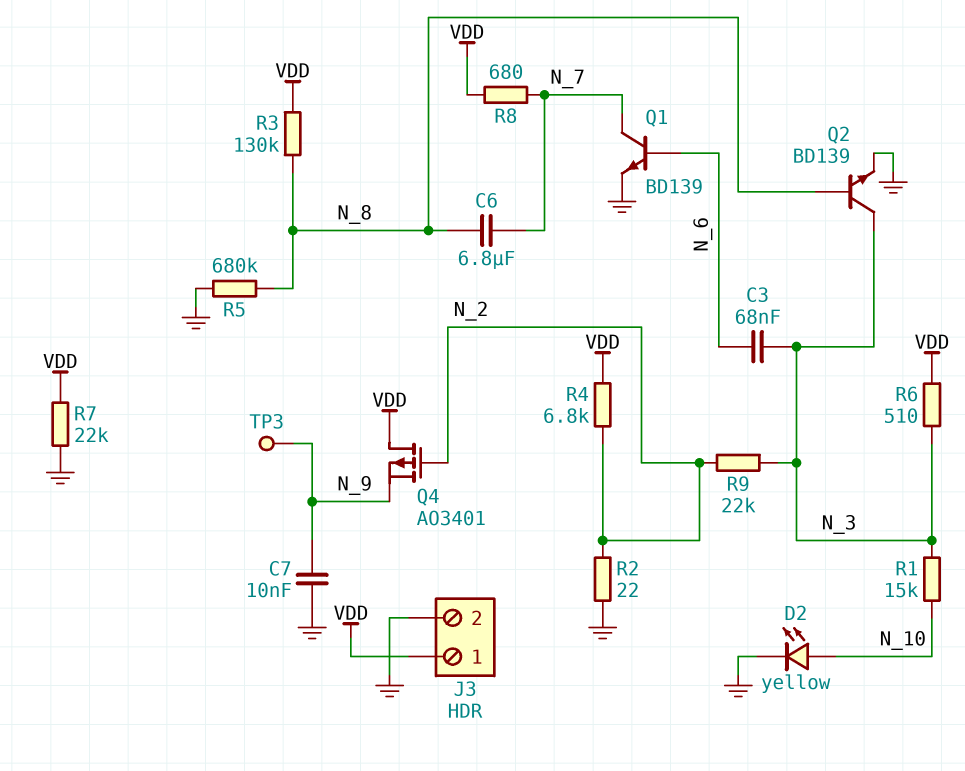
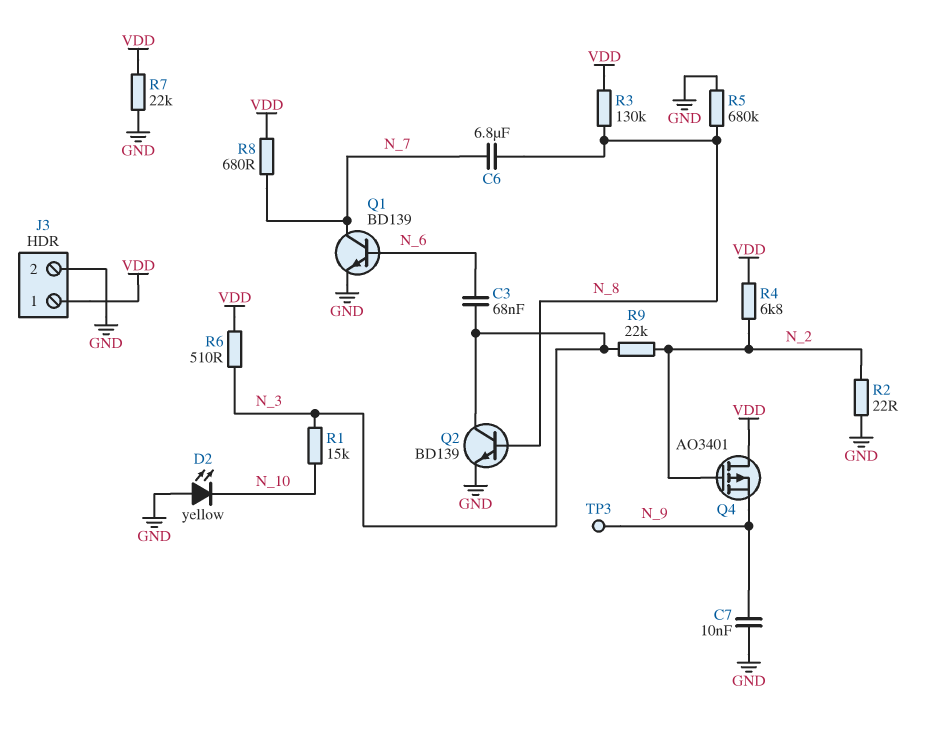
D2: LED yellow (A N_10, K GND) -> LED yellow (A GND, K N_10)

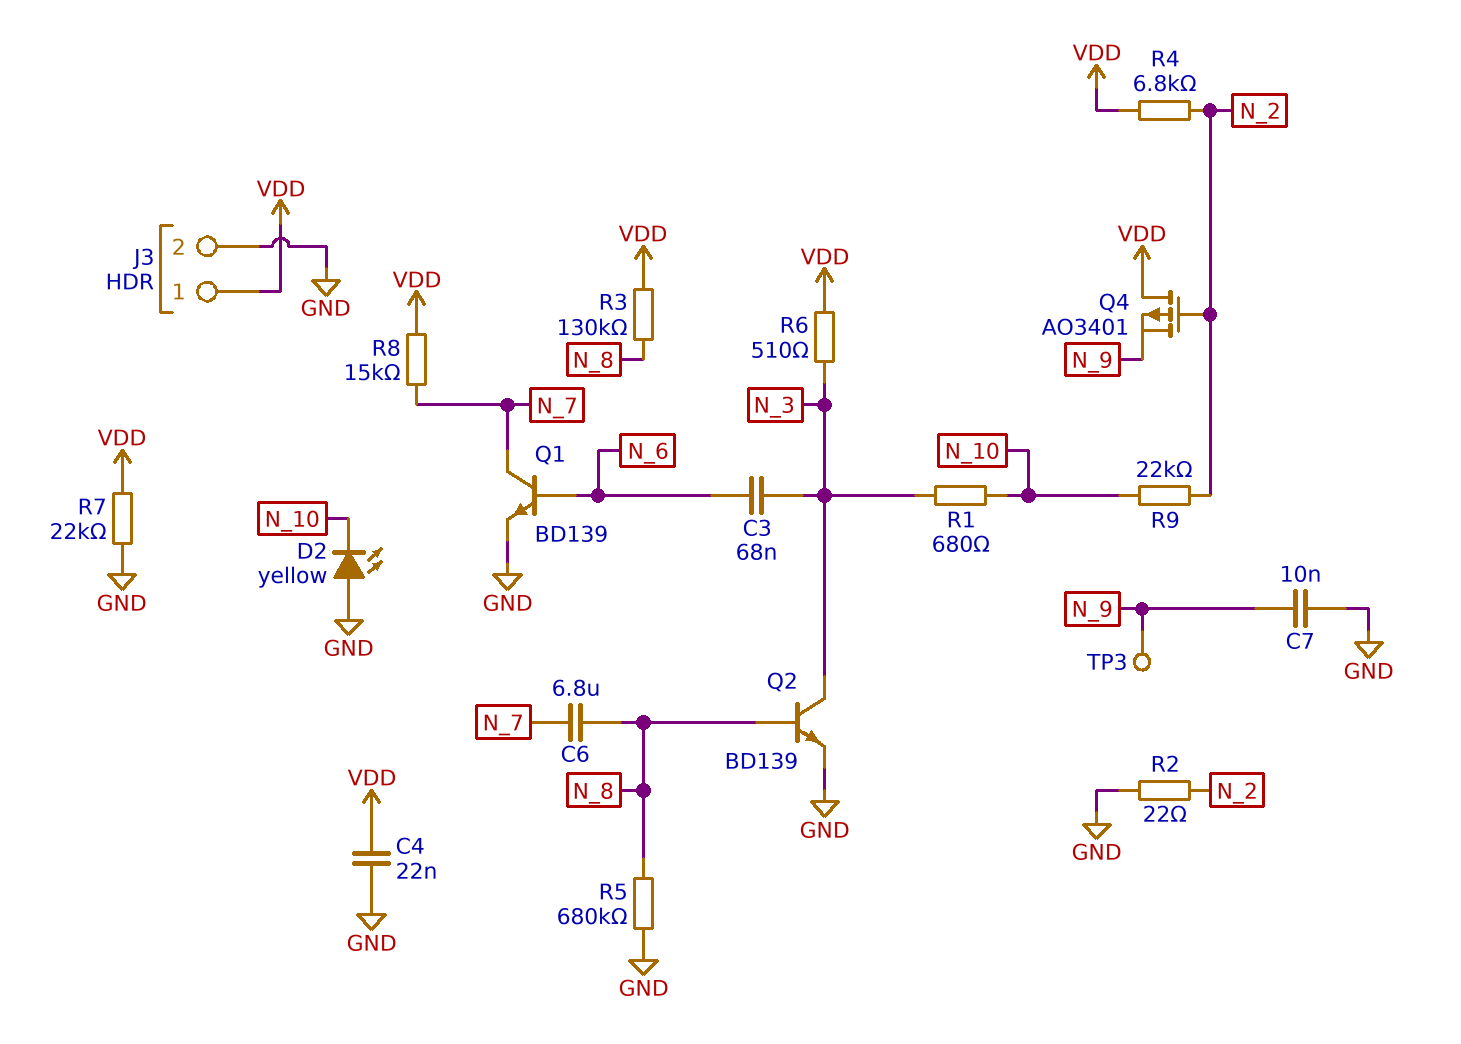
C4: none -> 22nF (GND, VDD)
R1: 15k (N_3, N_10) -> 680 (N_3, N_10)
R8: 680 (N_7, VDD) -> 15k (N_7, VDD)
R9: 22k (N_2, N_3) -> 22k (N_2, N_10)

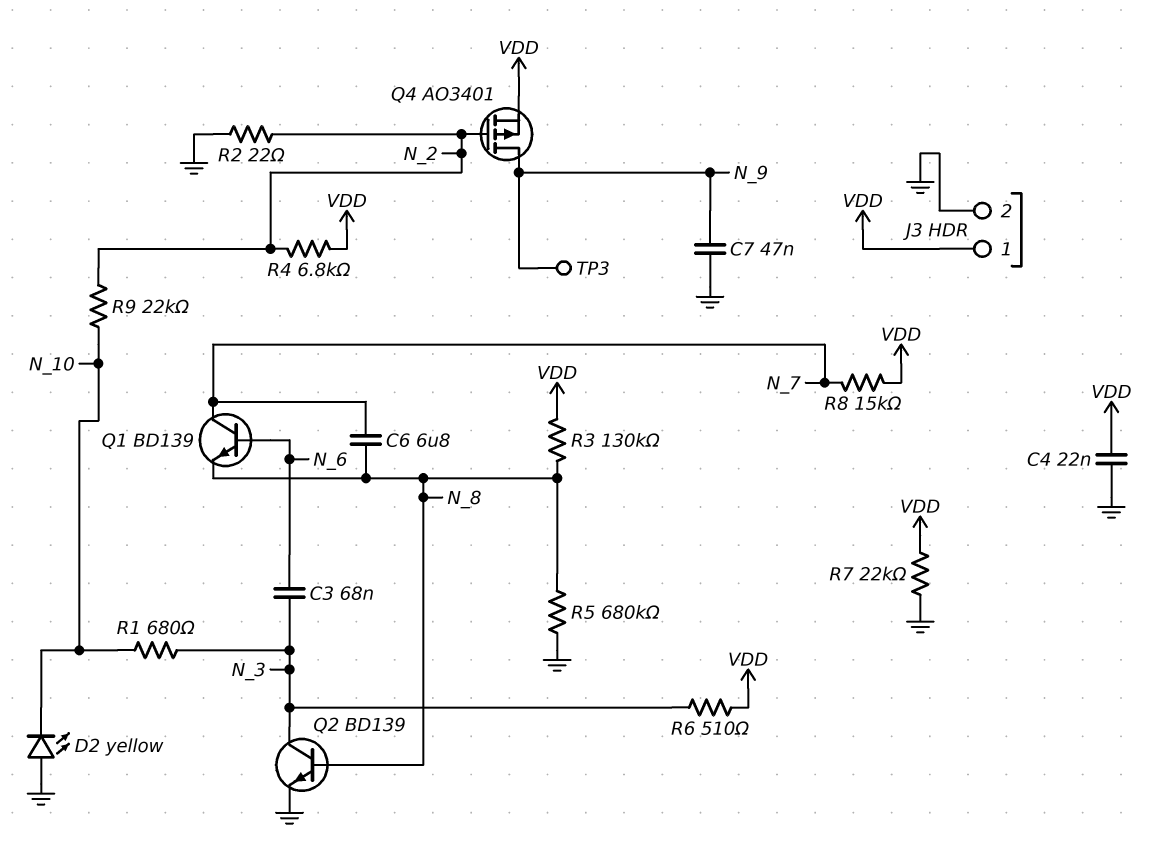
C7: 10nF (GND, N_9) -> 47nF (GND, N_9)
Q1: NPN BD139 (B N_6, C N_7, E GND) -> NPN BD139 (B N_6, C N_7, E N_8)
Q4: PMOS AO3401 (G N_2, D VDD, S N_9) -> PMOS AO3401 (G N_2, D N_9, S VDD)

